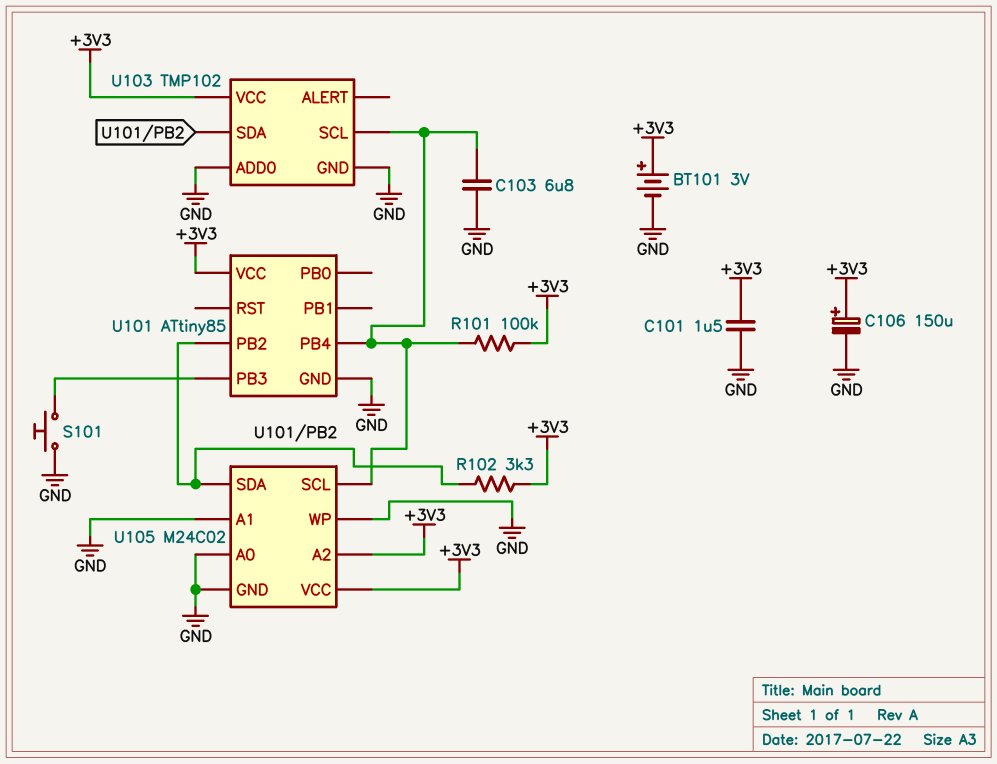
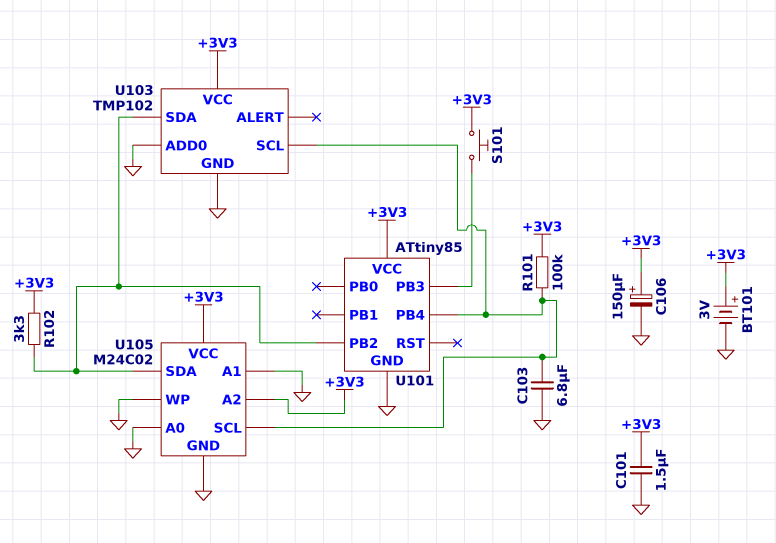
S101: button (GND, U101/PB3) -> button (+3V3, U101/PB3)

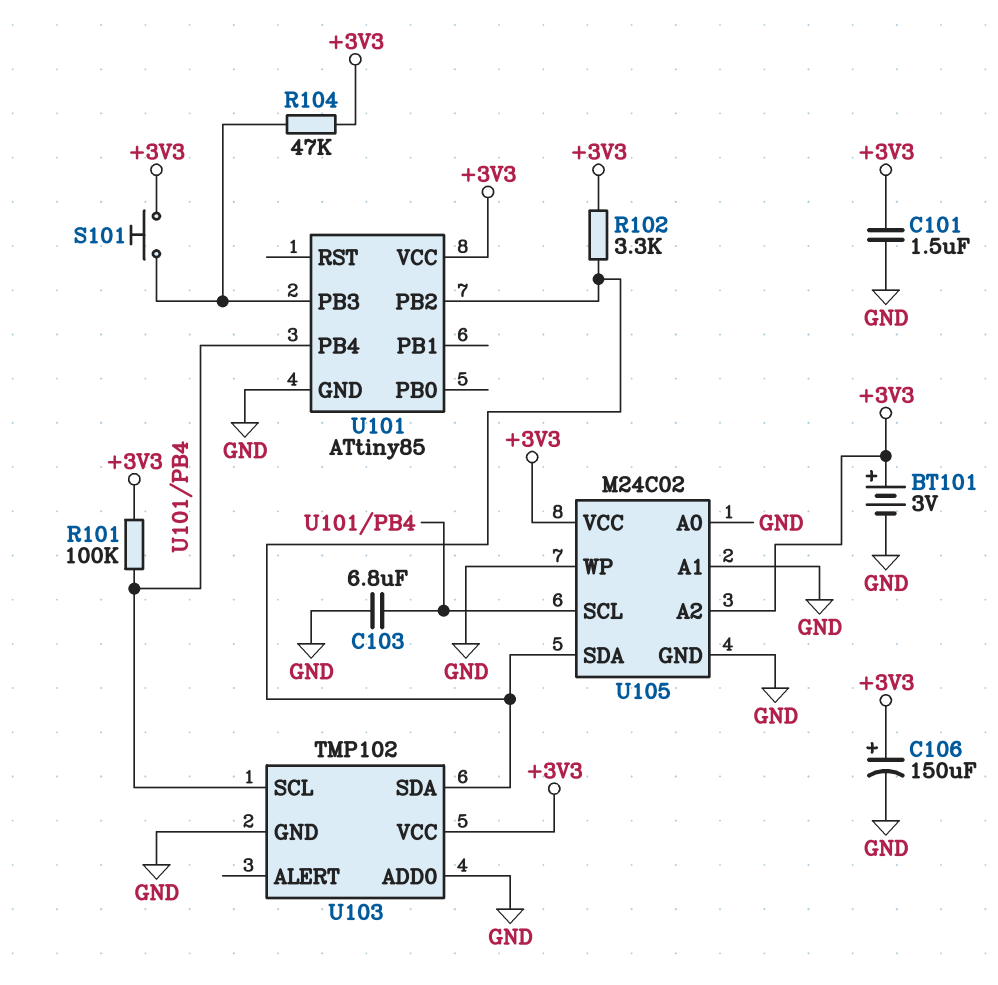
R104: none -> 47k (+3V3, U101/PB3)

